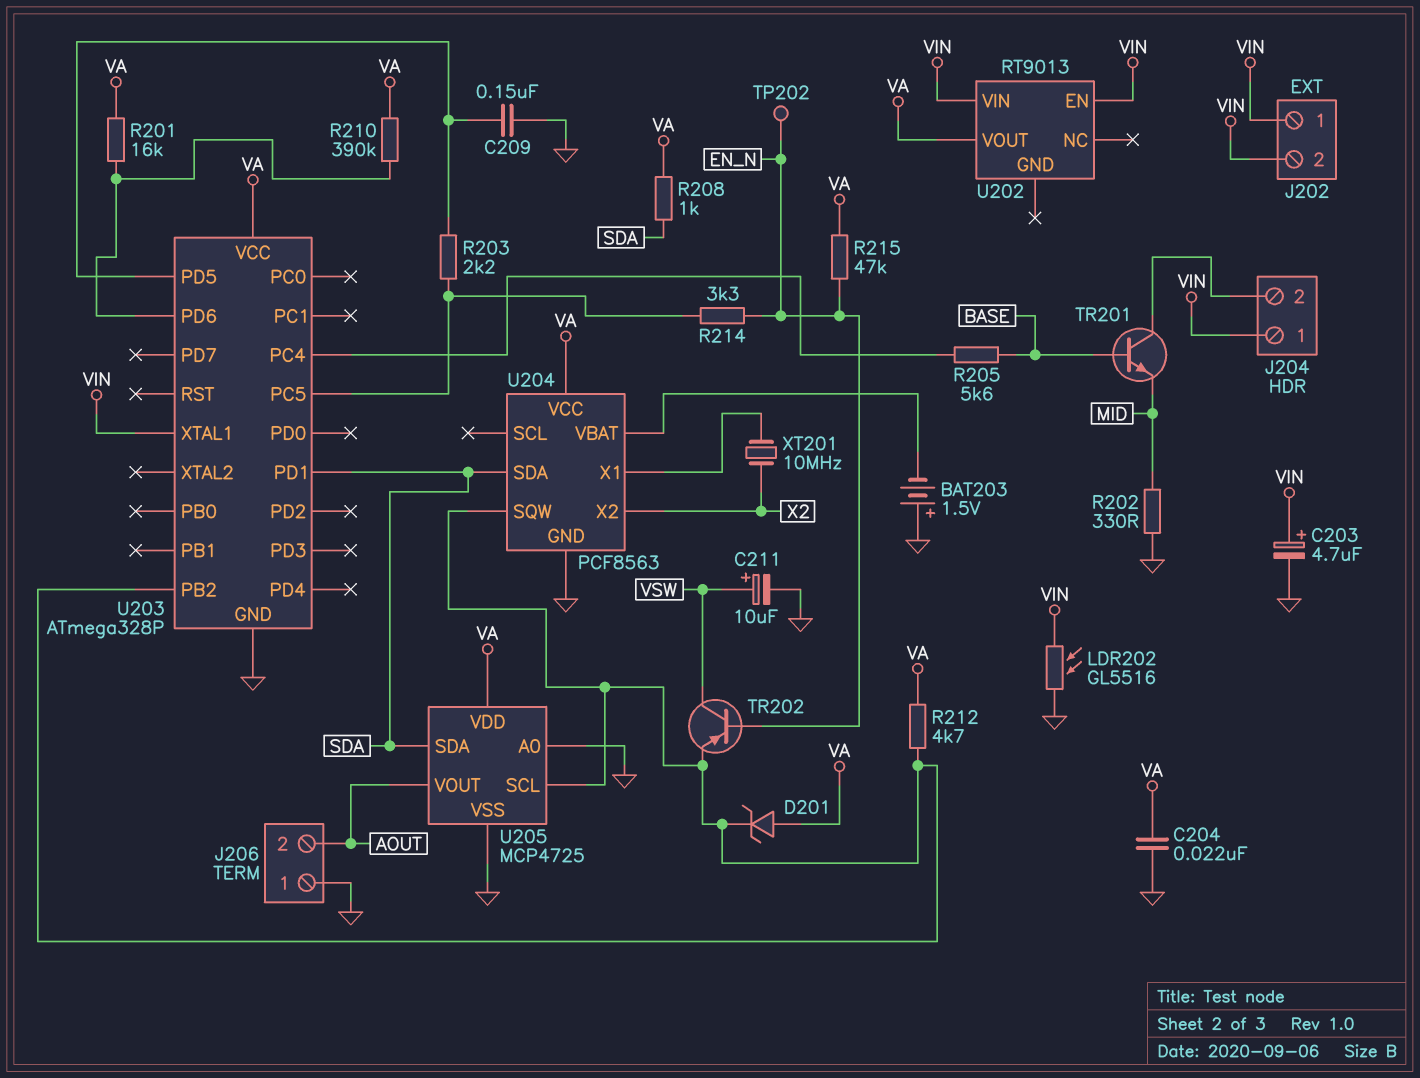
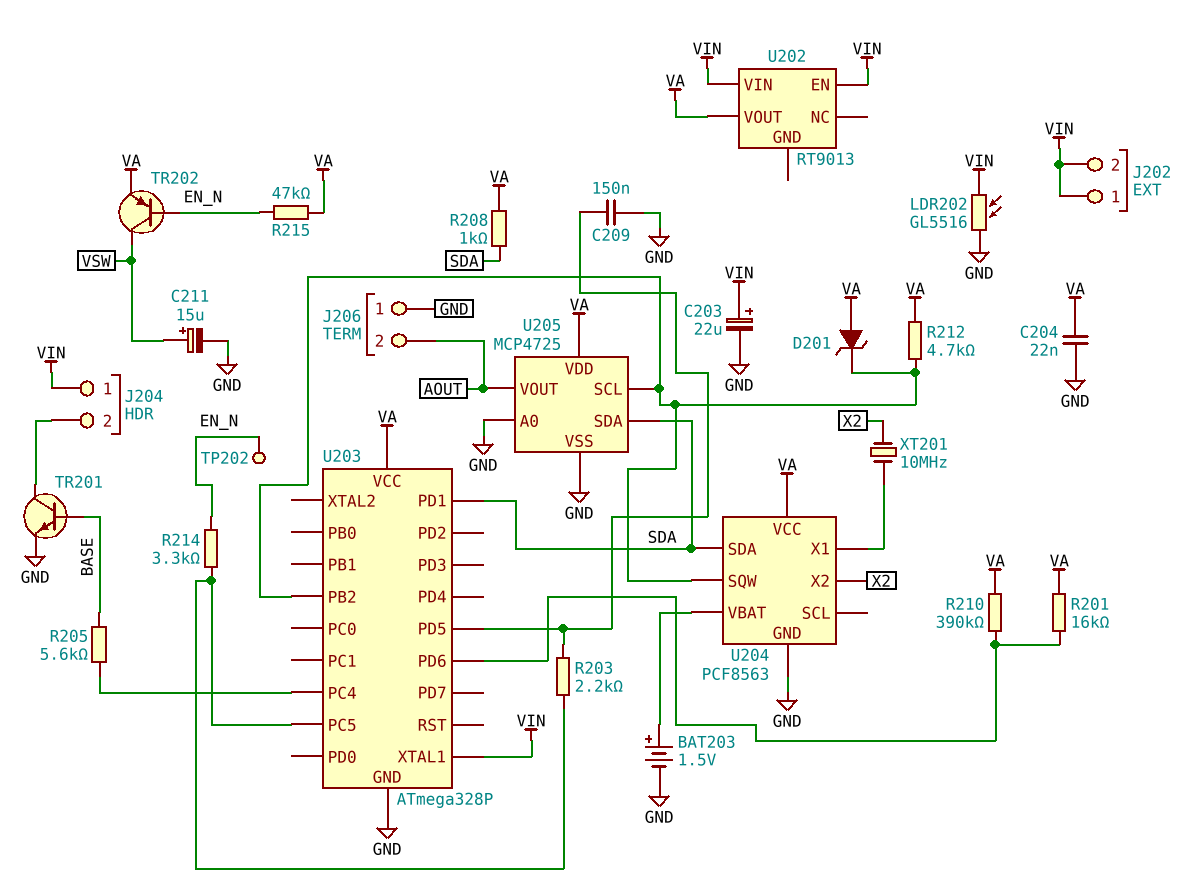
BAT203: 1.5V (plus GND, minus U204/VBAT) -> 1.5V (plus U204/VBAT, minus GND)
C203: 4.7uF (plus VIN, minus GND) -> 22uF (plus VIN, minus GND)
C211: 10uF (plus VSW, minus GND) -> 15uF (plus VSW, minus GND)
R202: 330 (GND, MID) -> none
TR201: NPN (B BASE, C J204/2, E MID) -> NPN (B BASE, C J204/2, E GND)
TR202: PNP (B EN_N, C VSW, E U203/PB2) -> PNP (B EN_N, C VSW, E VA)

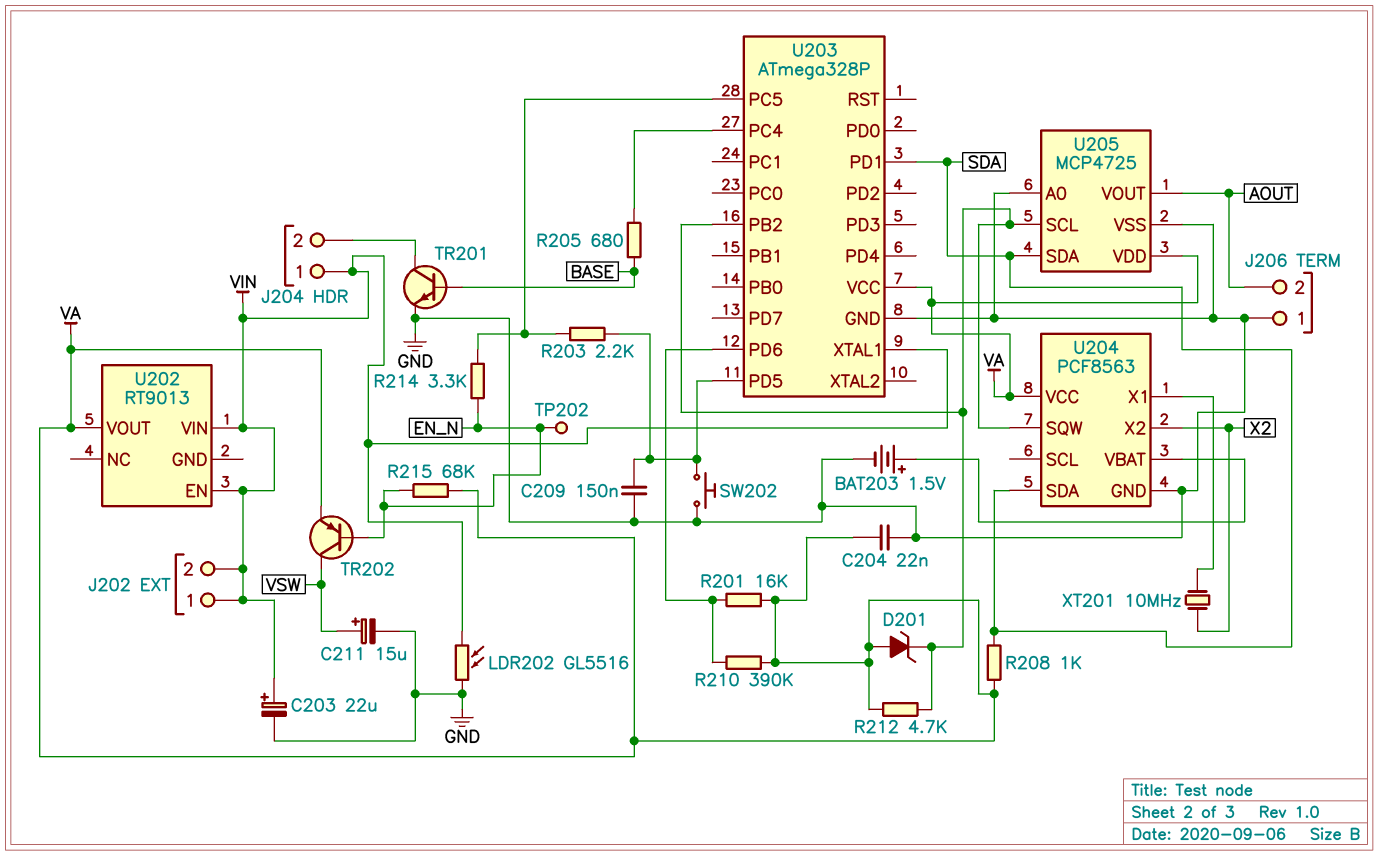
R205: 5.6k (BASE, U203/PC4) -> 680 (BASE, U203/PC4)
R215: 47k (EN_N, VA) -> 68k (EN_N, VA)
SW202: none -> button (GND, U203/PD5)

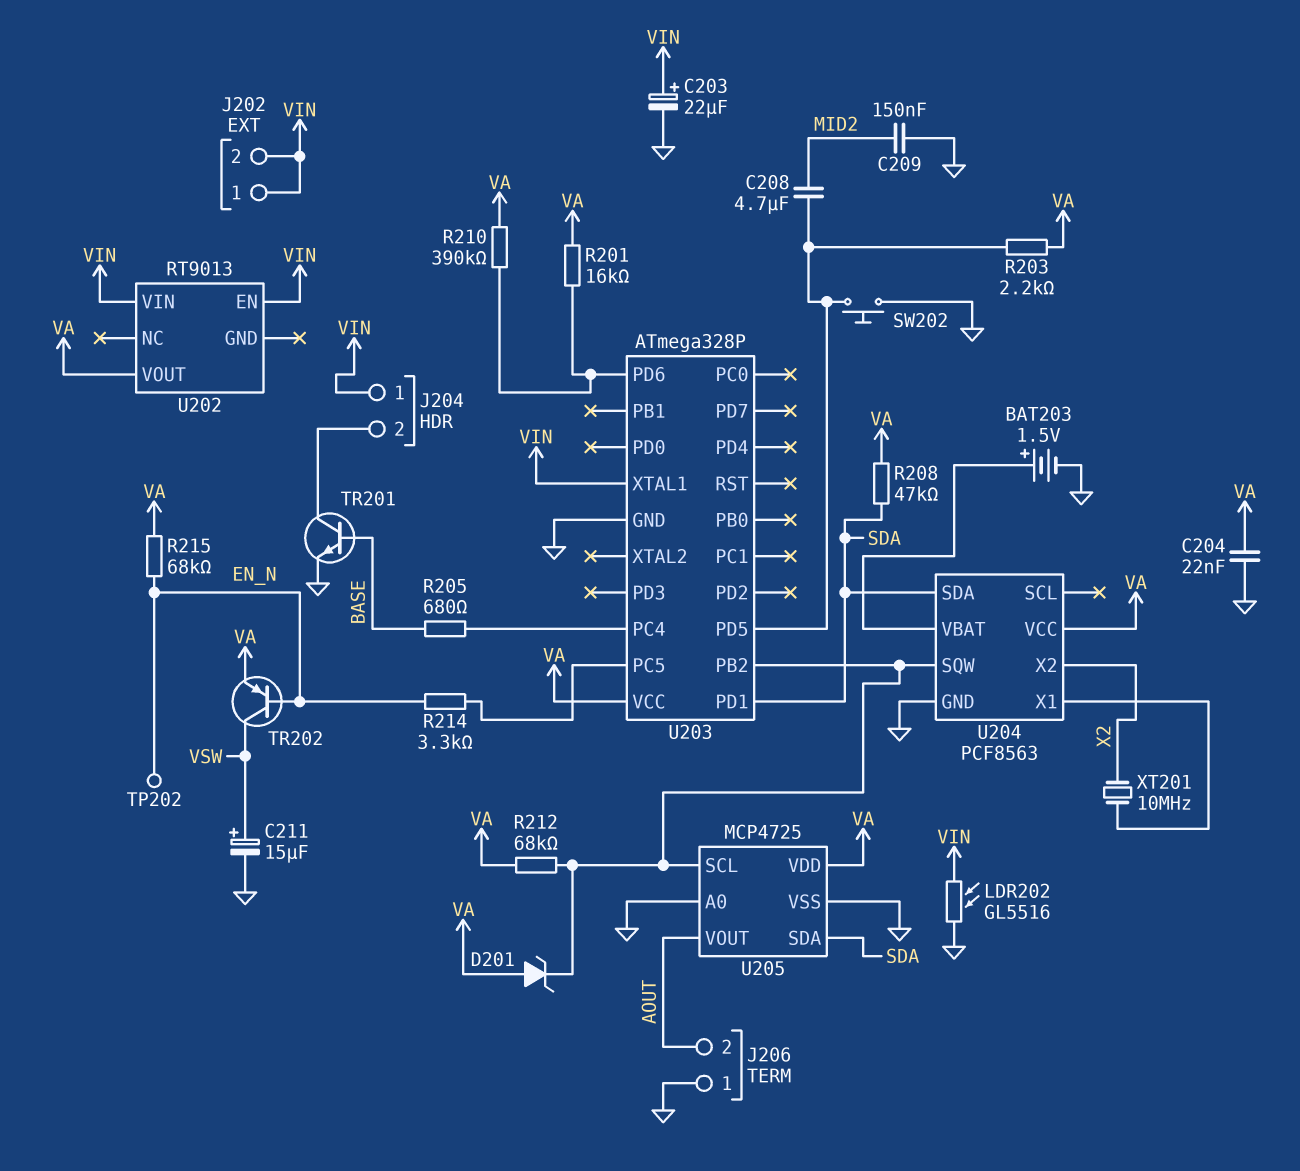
C208: none -> 4.7uF (MID2, U203/PD5)
C209: 150nF (GND, U203/PD5) -> 150nF (GND, MID2)
R203: 2.2k (U203/PC5, U203/PD5) -> 2.2k (U203/PD5, VA)
R208: 1k (SDA, VA) -> 47k (SDA, VA)
R212: 4.7k (U203/PB2, VA) -> 68k (U203/PB2, VA)

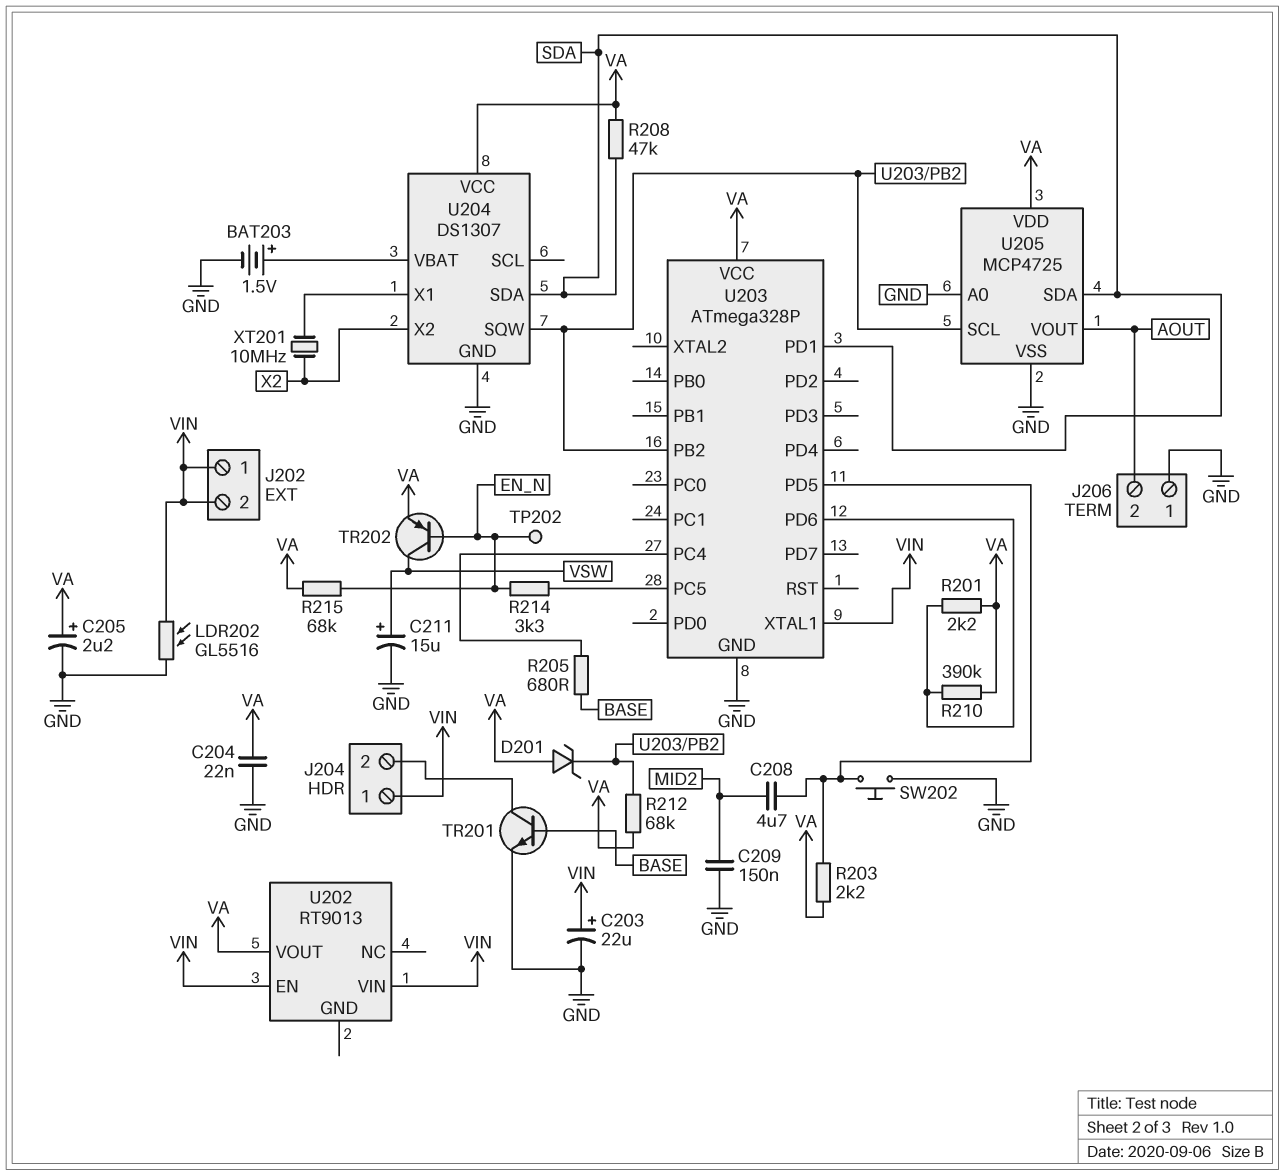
C205: none -> 2.2uF (plus VA, minus GND)
R201: 16k (U203/PD6, VA) -> 2.2k (U203/PD6, VA)
U204: PCF8563 -> DS1307

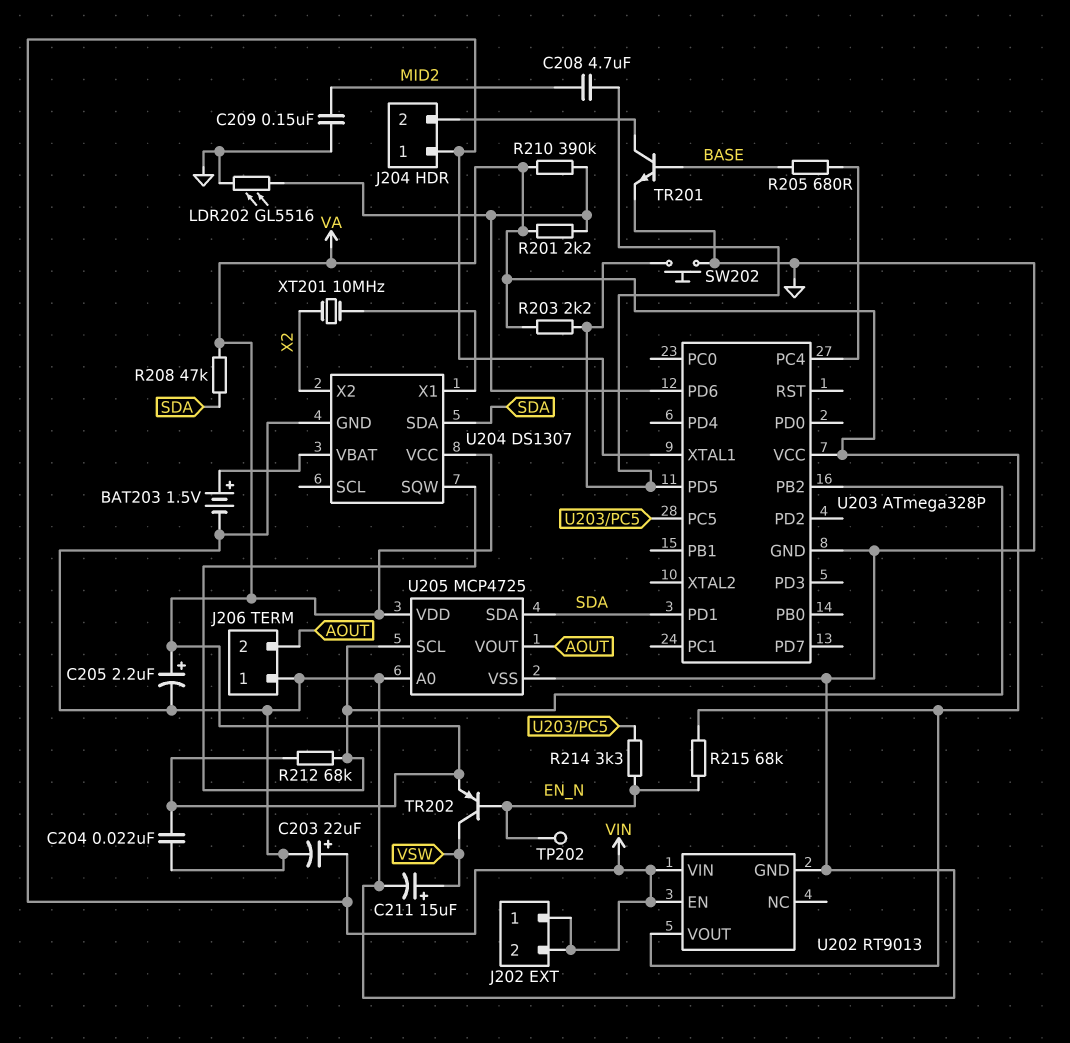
D201: zener (A VA, K U203/PB2) -> none
LDR202: GL5516 (GND, VIN) -> GL5516 (GND, U203/PD6)
U202 pin GND: none -> GND

